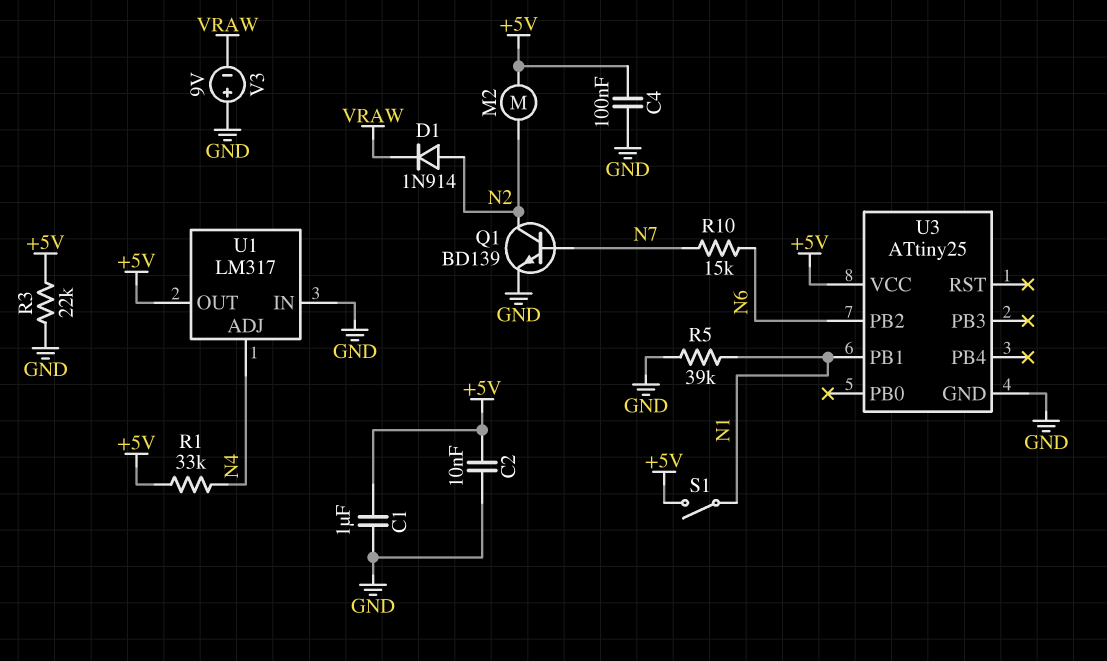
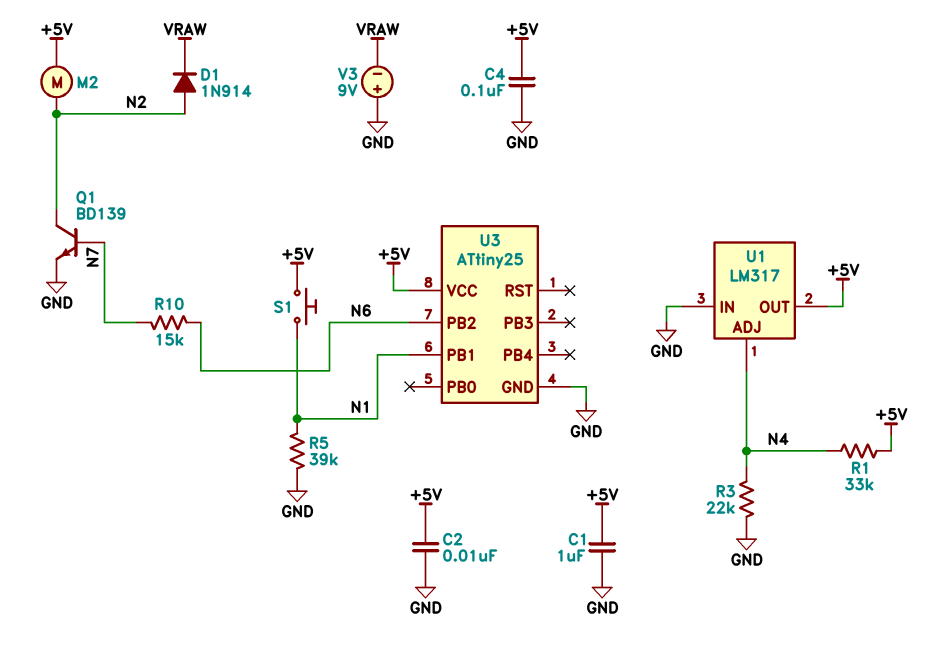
R3: 22k (+5V, GND) -> 22k (GND, N4)
S1: switch (+5V, N1) -> button (+5V, N1)

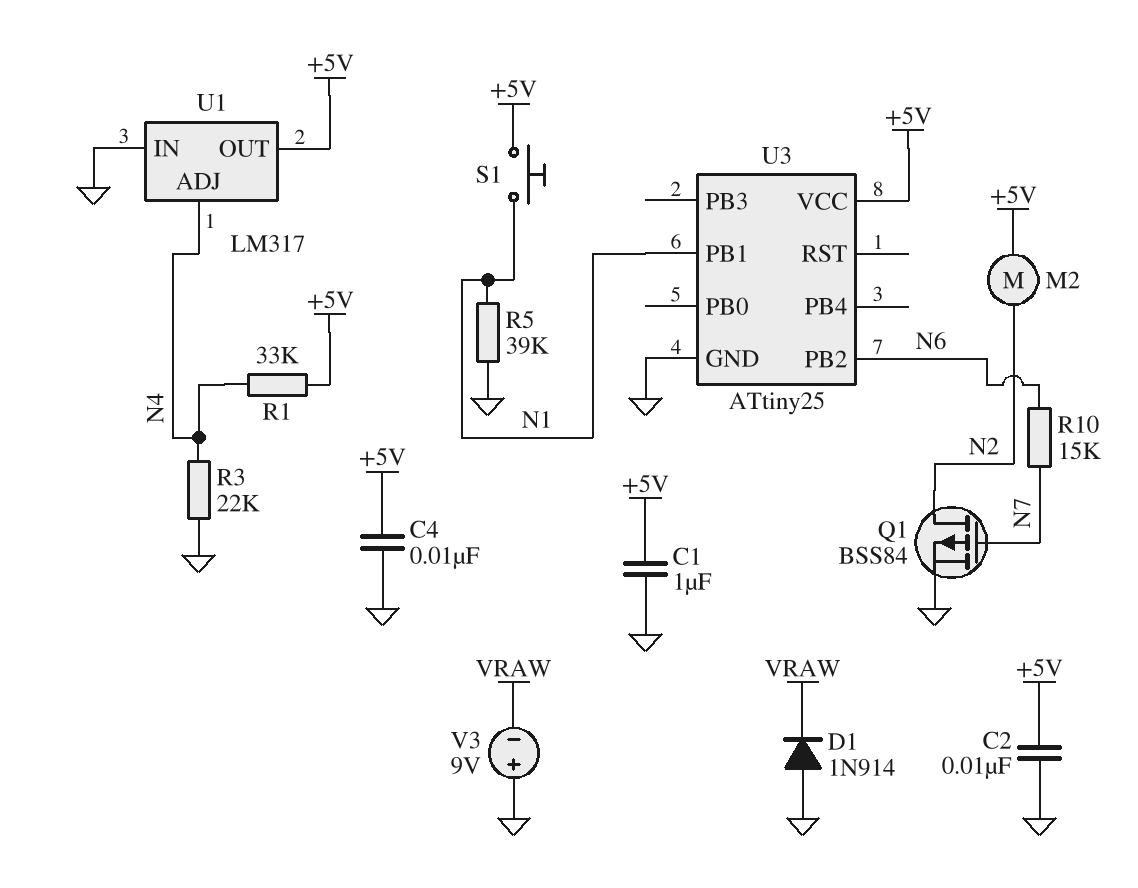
C4: 100nF (+5V, GND) -> 10nF (+5V, GND)
D1: diode 1N914 (A N2, K VRAW) -> diode 1N914 (A GND, K VRAW)
Q1: NPN BD139 (B N7, C N2, E GND) -> PMOS BSS84 (G N7, D N2, S GND)

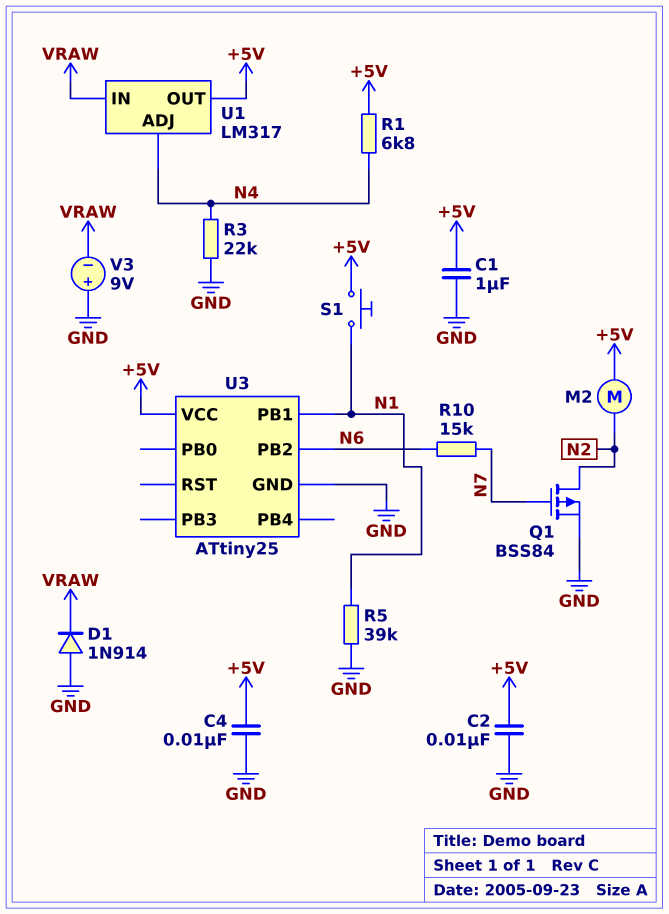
R1: 33k (+5V, N4) -> 6.8k (+5V, N4)
U1 pin IN: GND -> VRAW

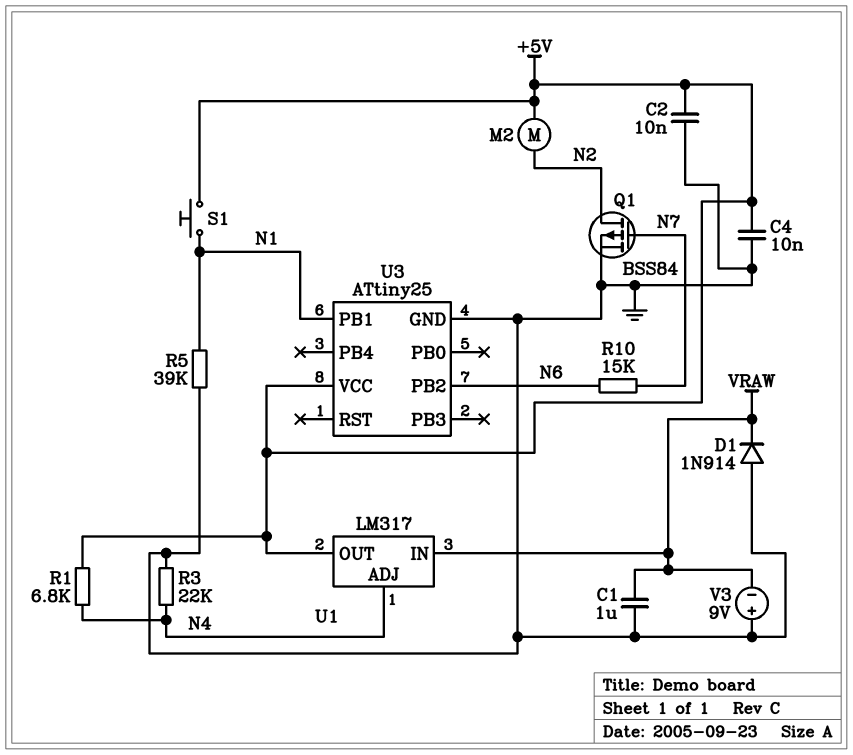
C1: 1uF (+5V, GND) -> 1uF (GND, VRAW)

